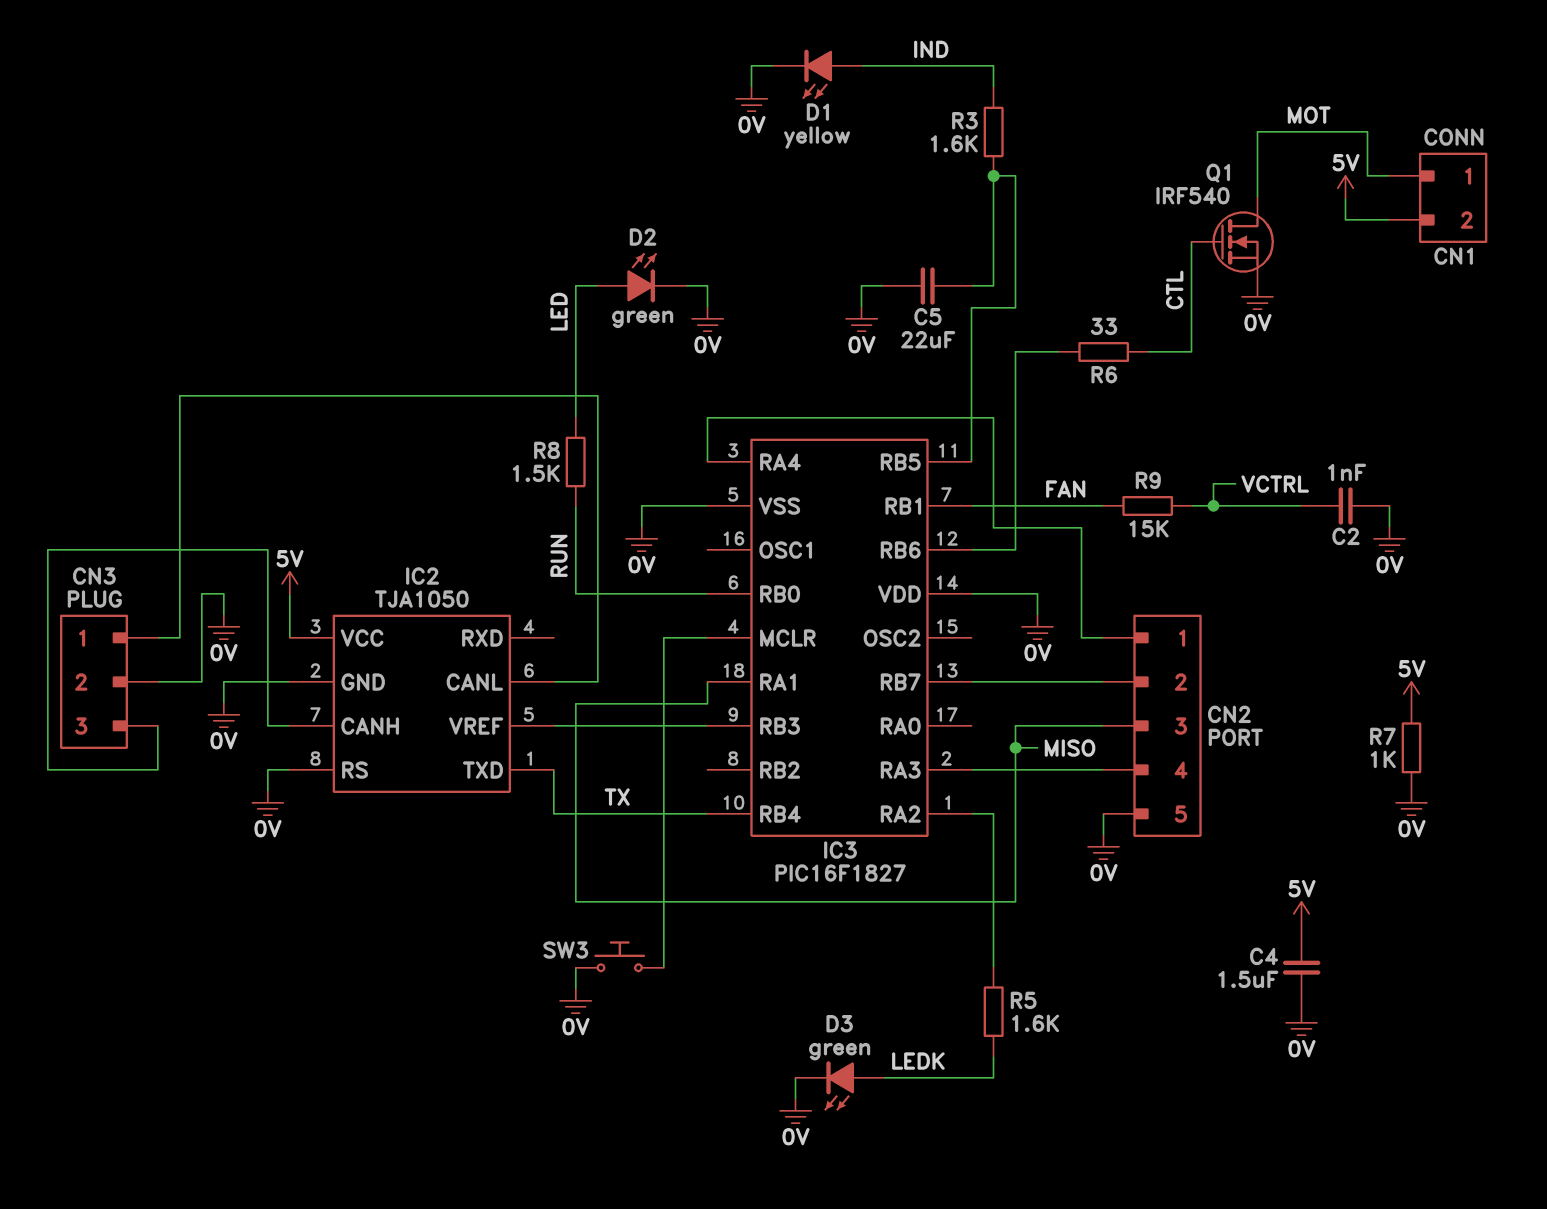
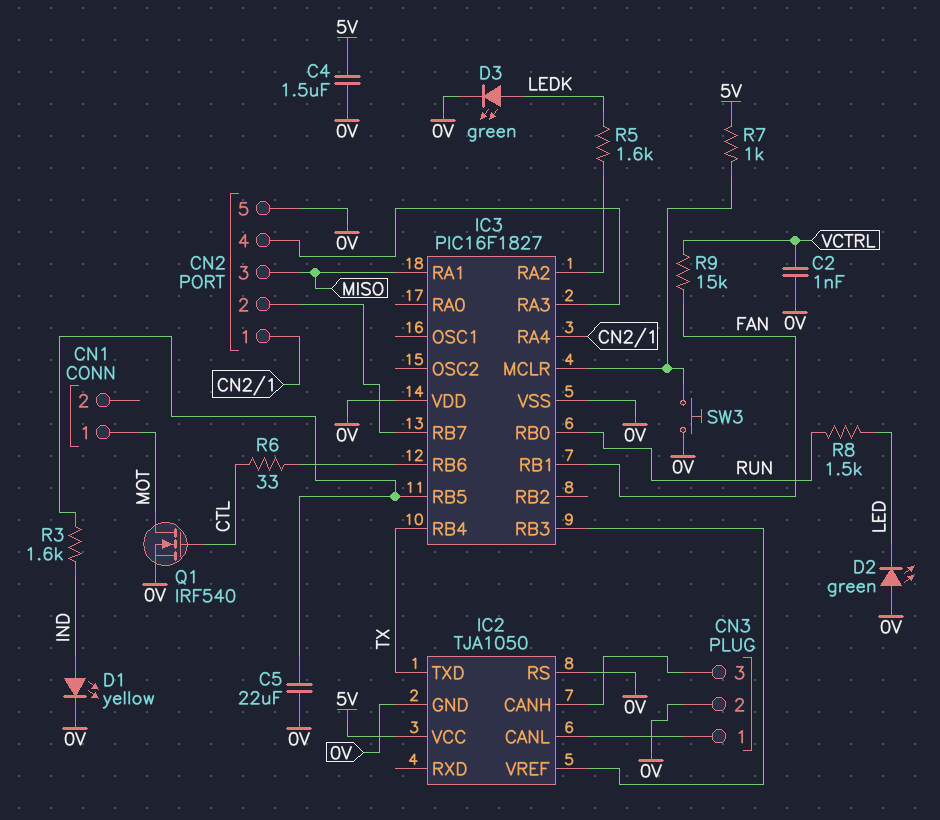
CN1 pin 2: 5V -> none
D2: LED green (A LED, K 0V) -> LED green (A 0V, K LED)
R7: 1k (0V, 5V) -> 1k (5V, IC3/MCLR)

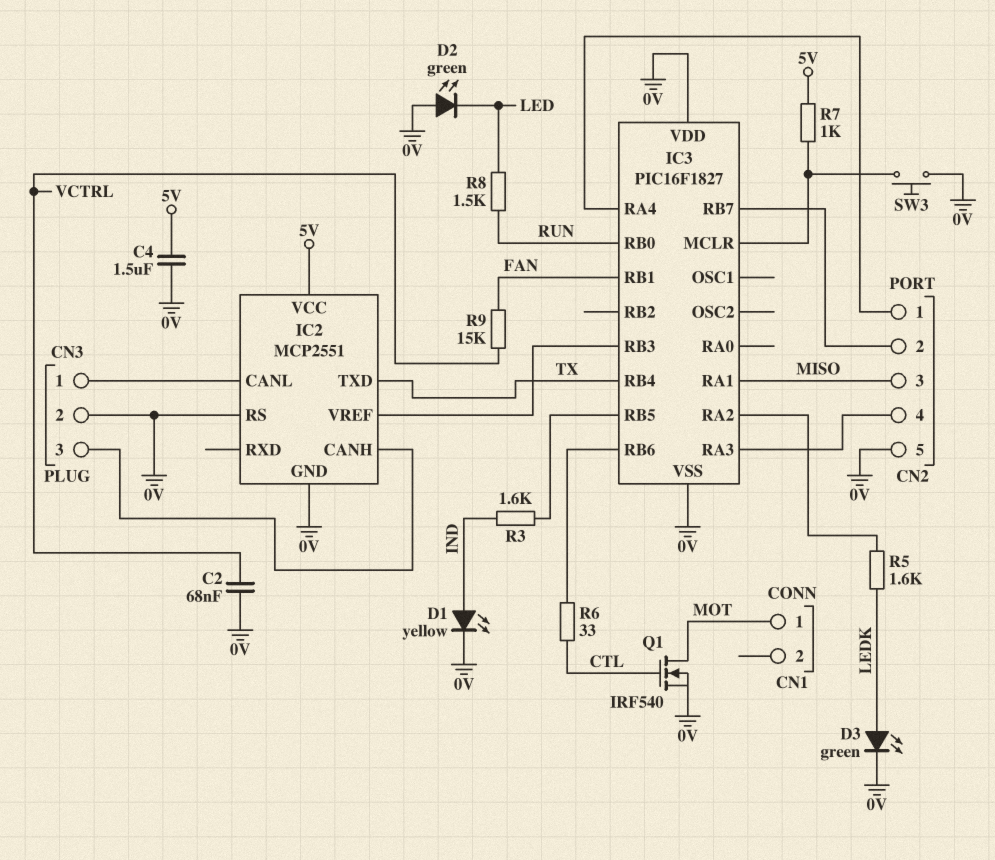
C2: 1nF (0V, VCTRL) -> 68nF (0V, VCTRL)
C5: 22uF (0V, IC3/RB5) -> none
IC2: TJA1050 -> MCP2551

